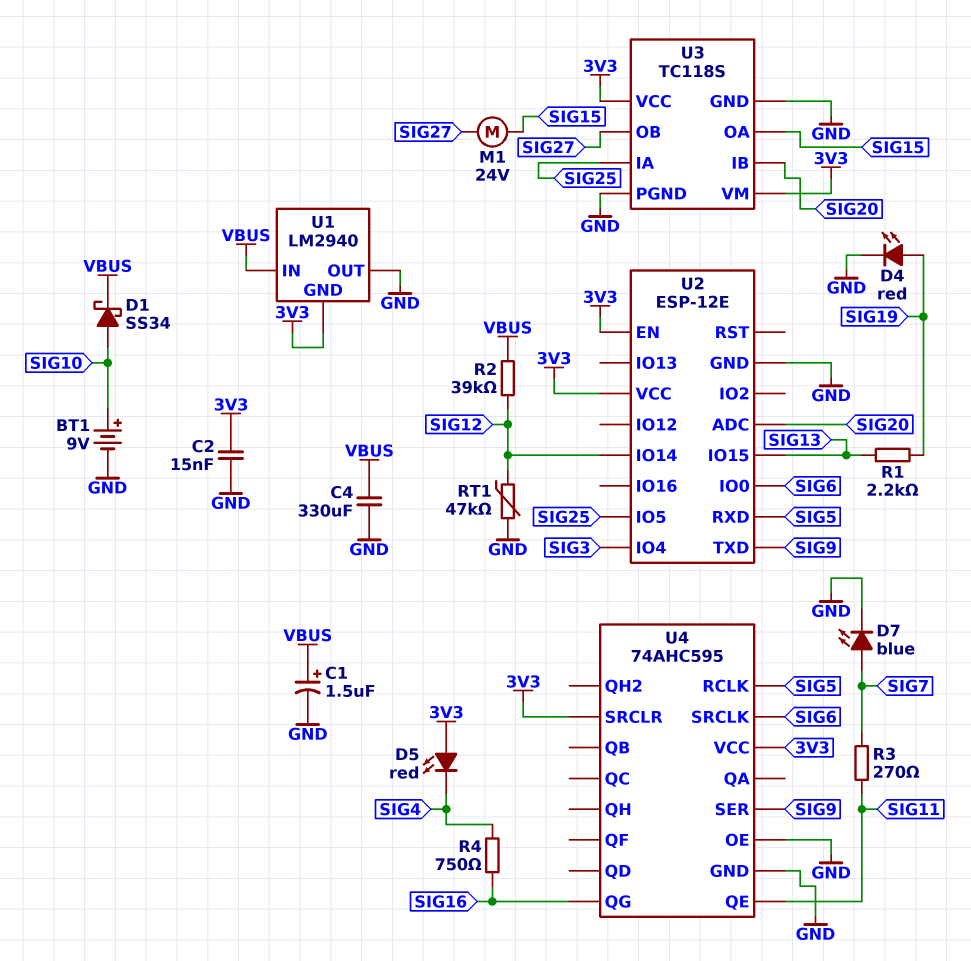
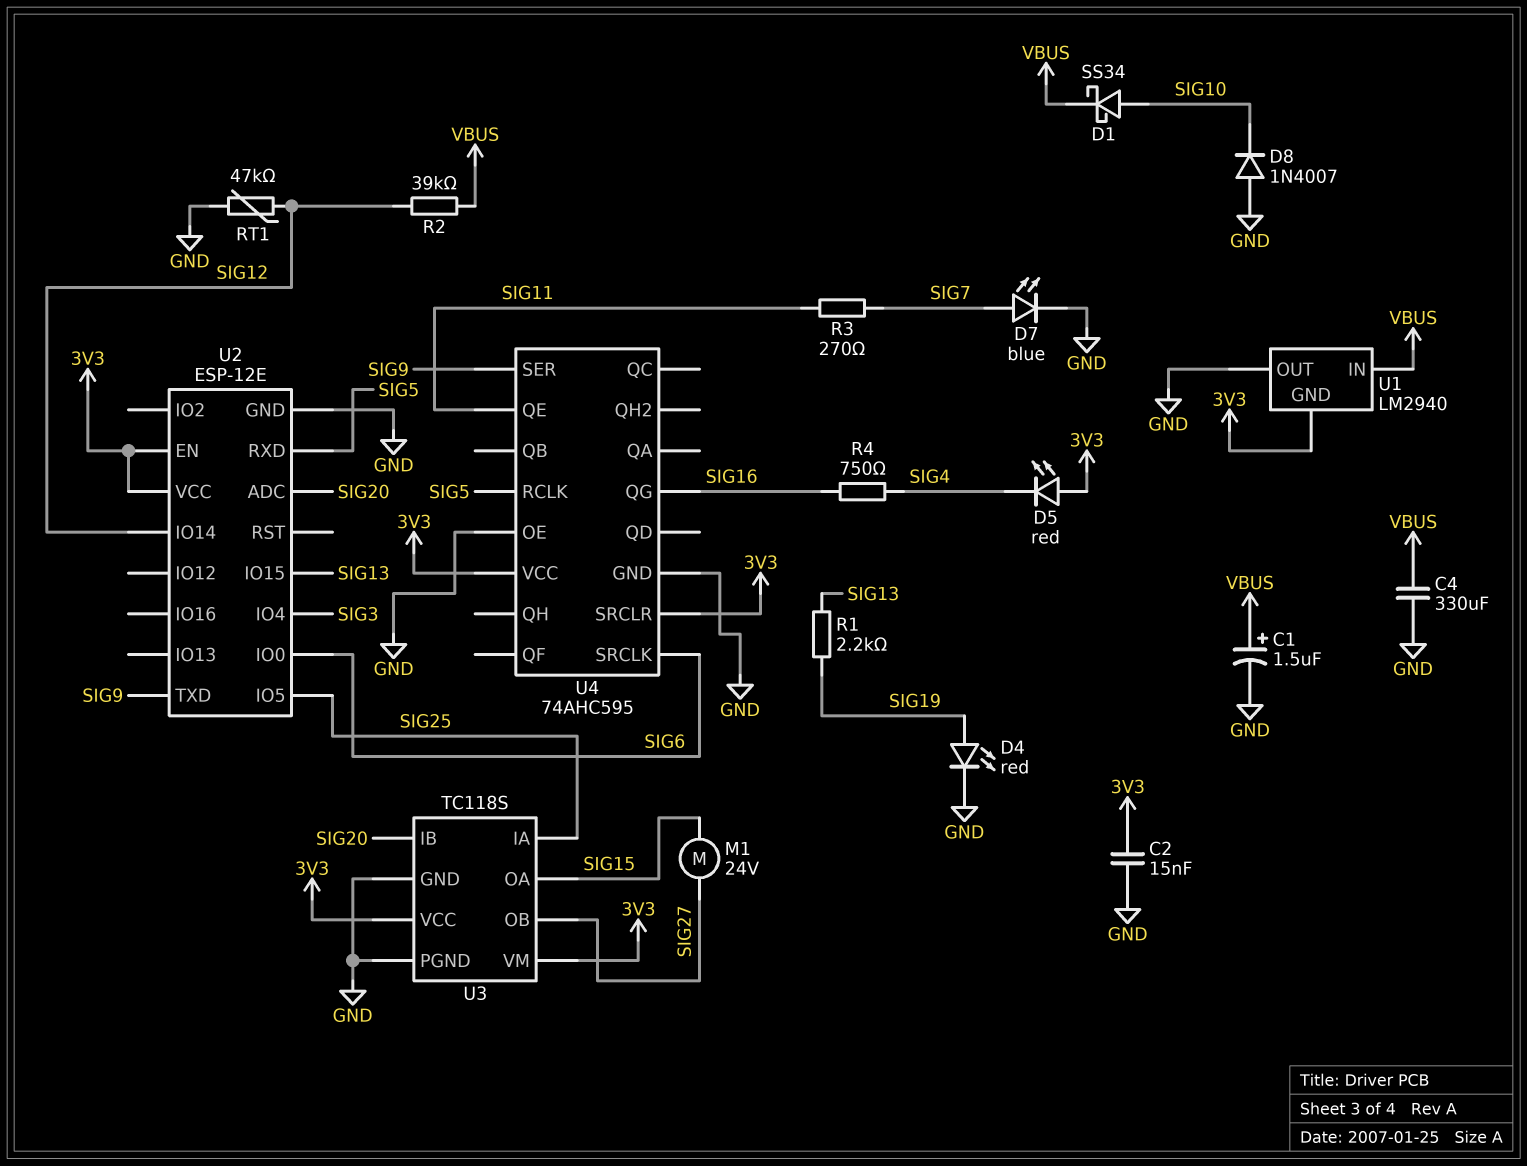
BT1: 9V (plus SIG10, minus GND) -> none
D8: none -> diode 1N4007 (A GND, K SIG10)

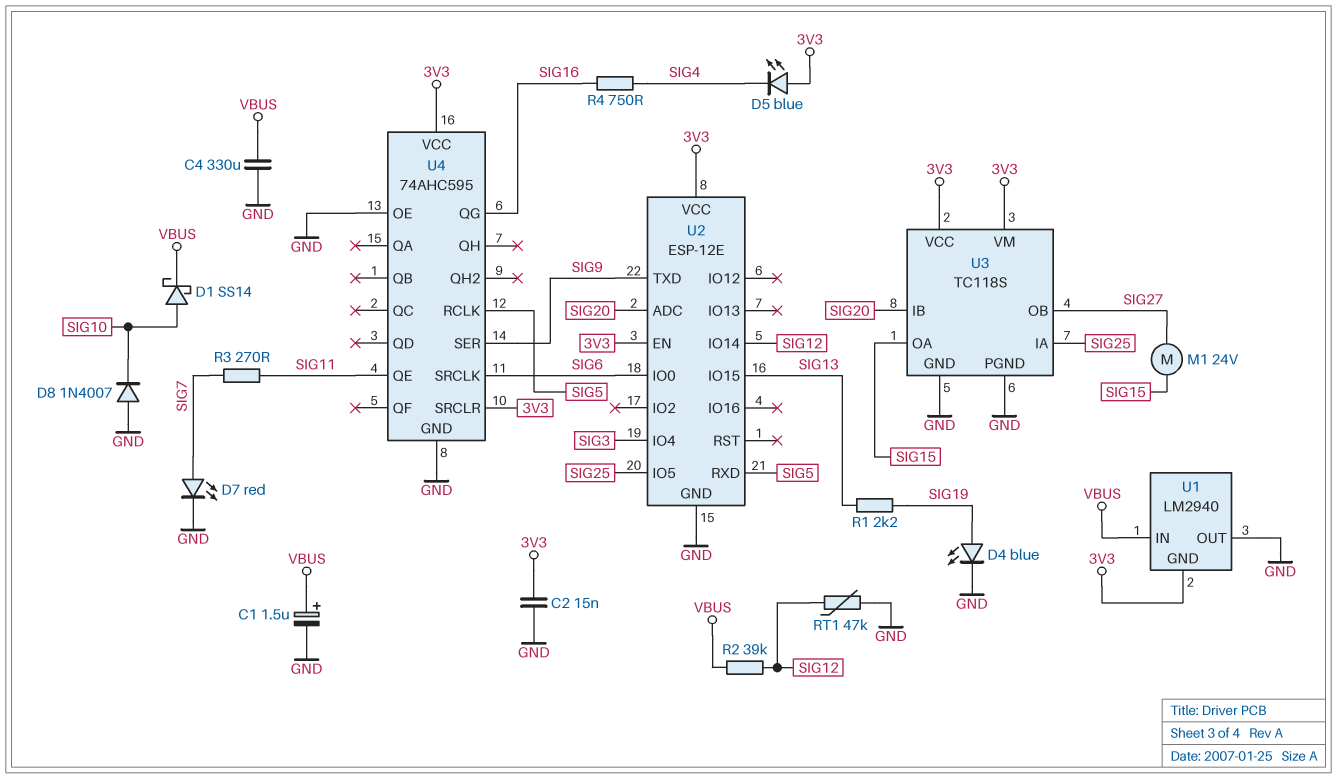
D1: schottky SS34 (A SIG10, K VBUS) -> schottky SS14 (A SIG10, K VBUS)
D4: LED red (A SIG19, K GND) -> LED blue (A SIG19, K GND)
D5: LED red (A 3V3, K SIG4) -> LED blue (A 3V3, K SIG4)
D7: LED blue (A SIG7, K GND) -> LED red (A SIG7, K GND)

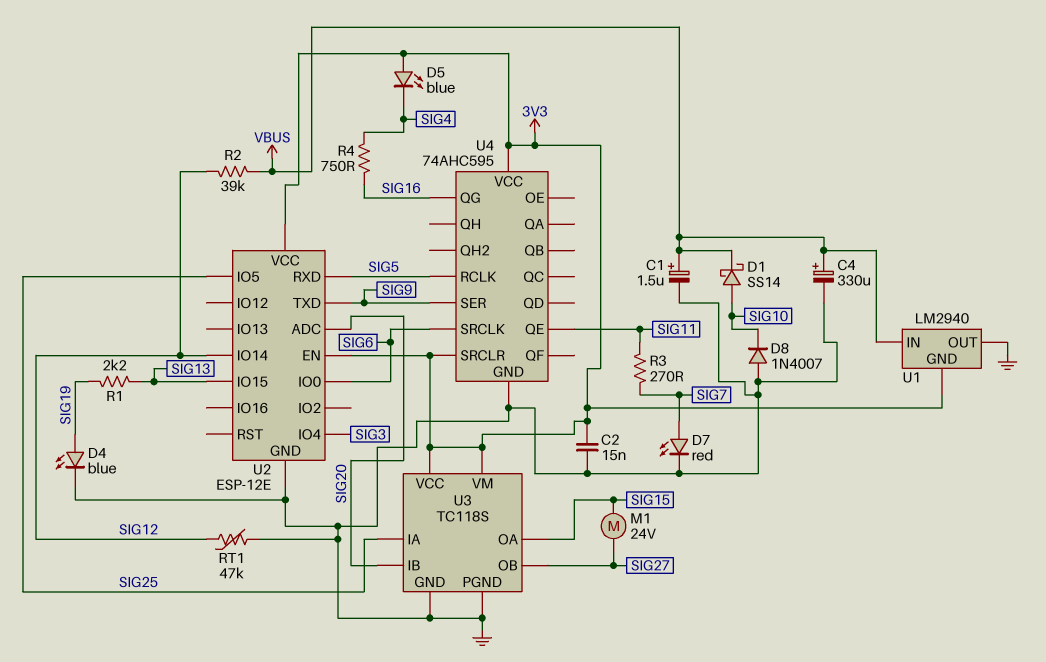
C4: 330uF (GND, VBUS) -> 330uF (plus VBUS, minus GND)
U4 pin OE: GND -> none

